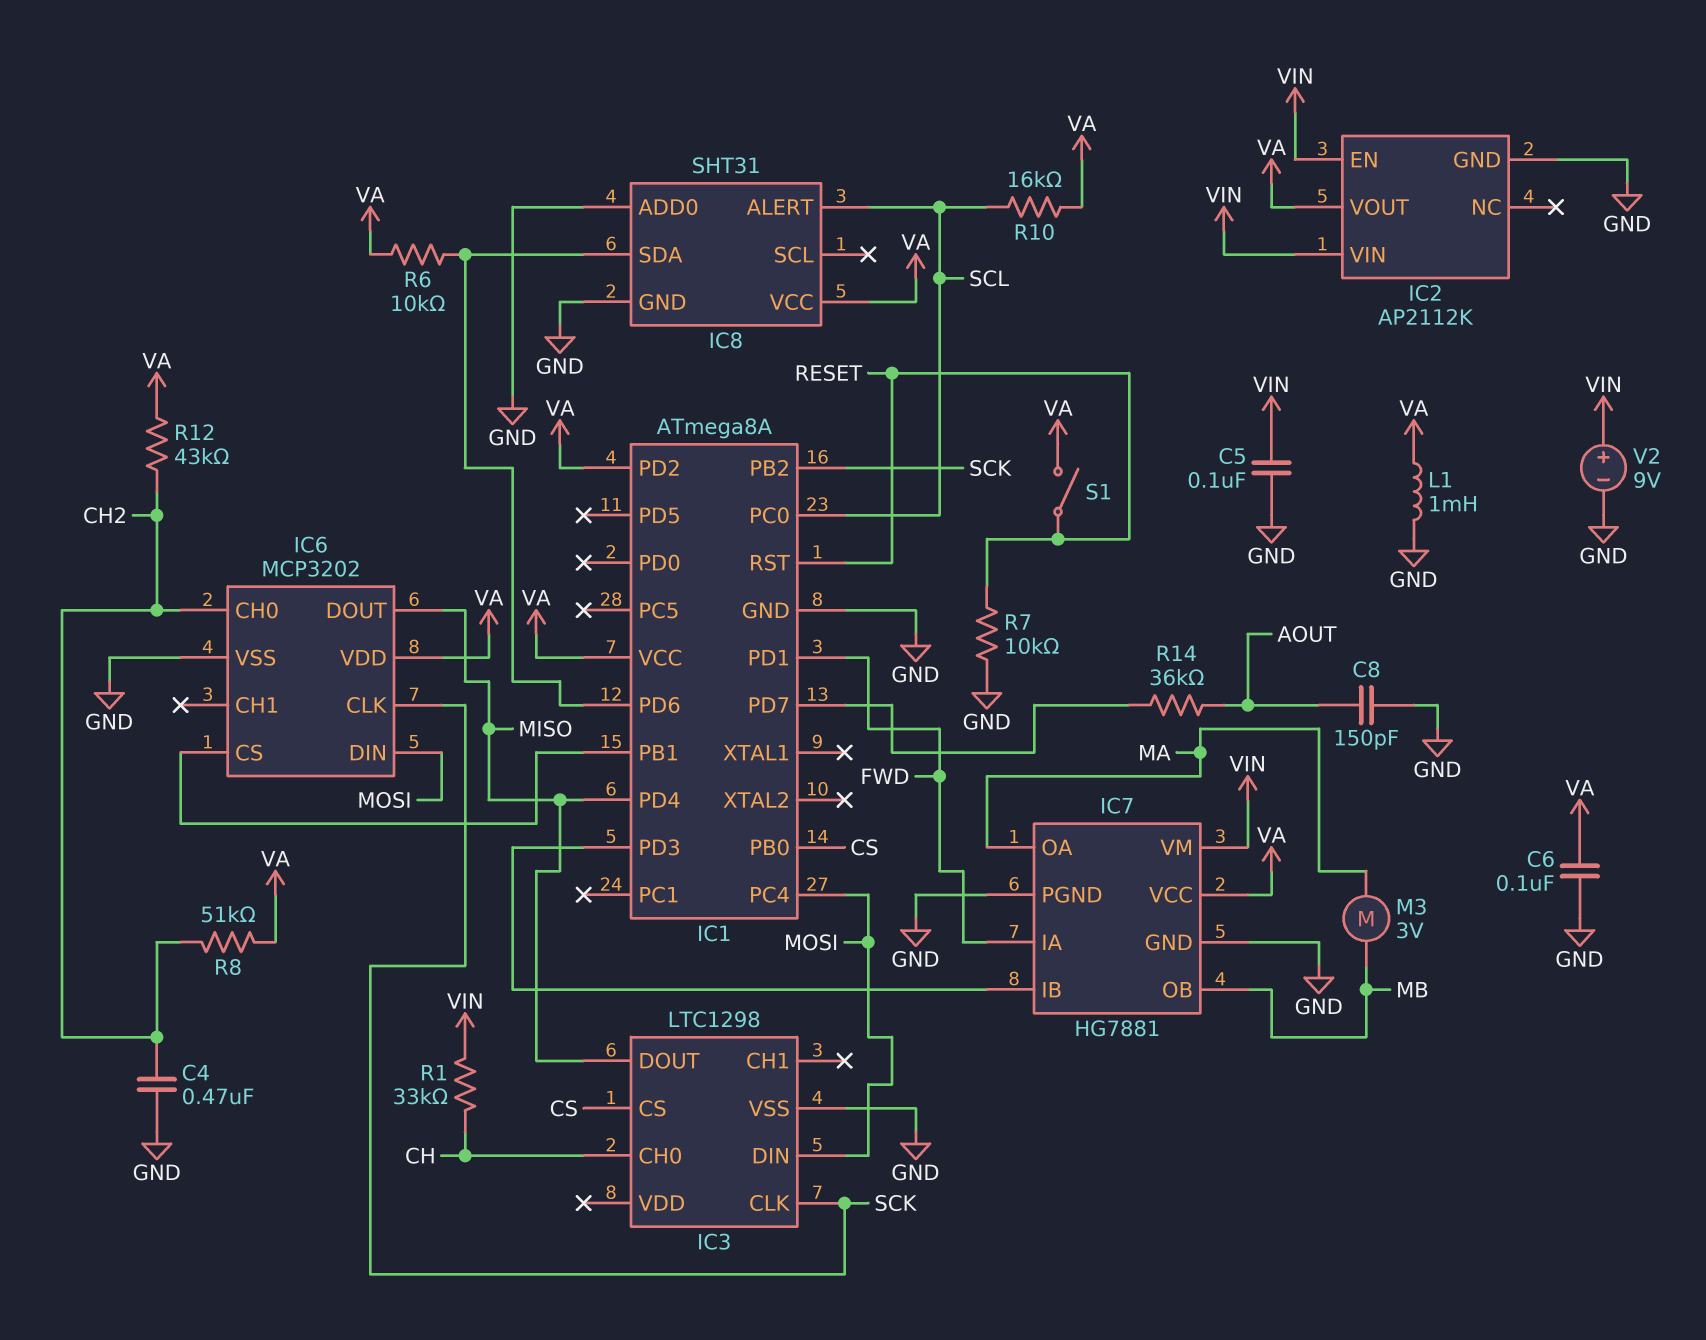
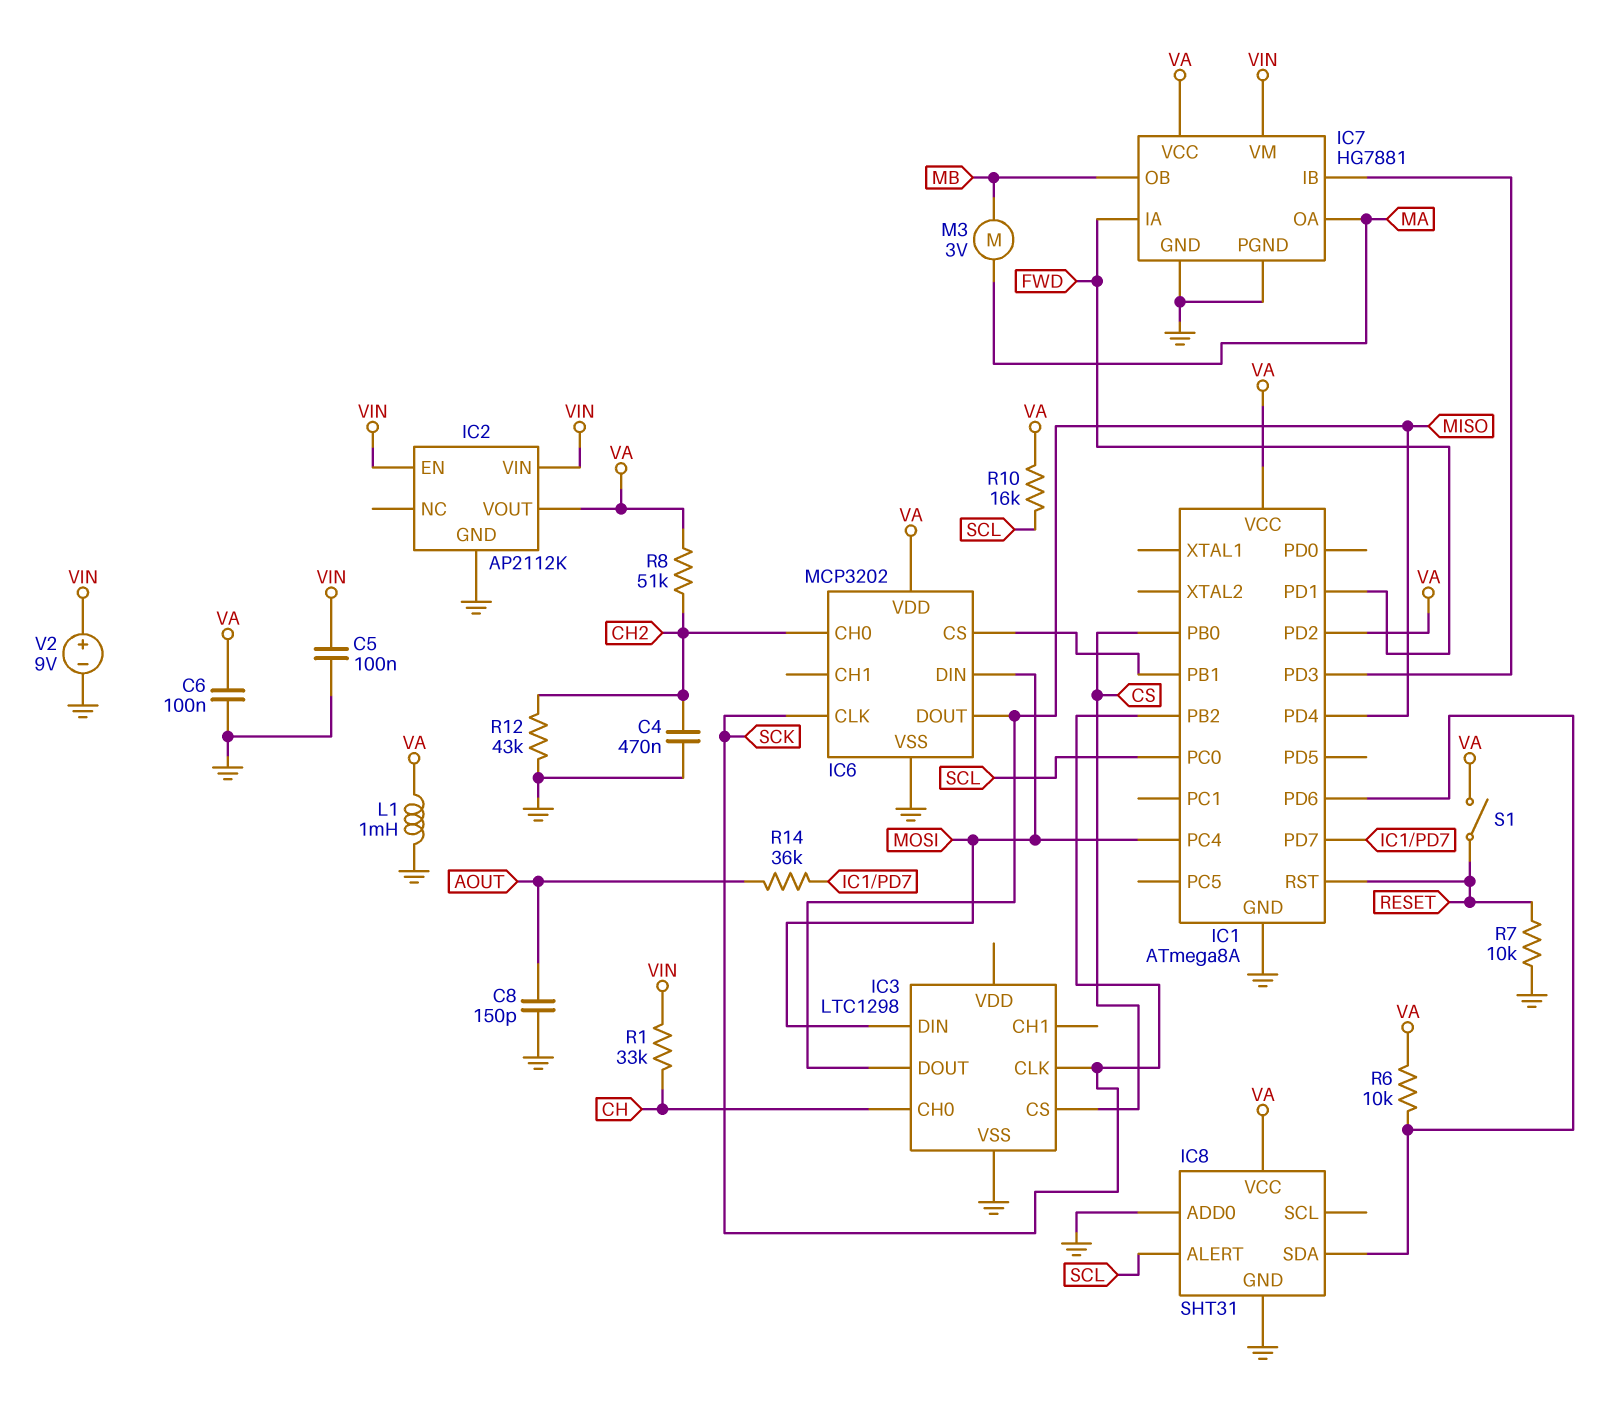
R12: 43k (CH2, VA) -> 43k (CH2, GND)

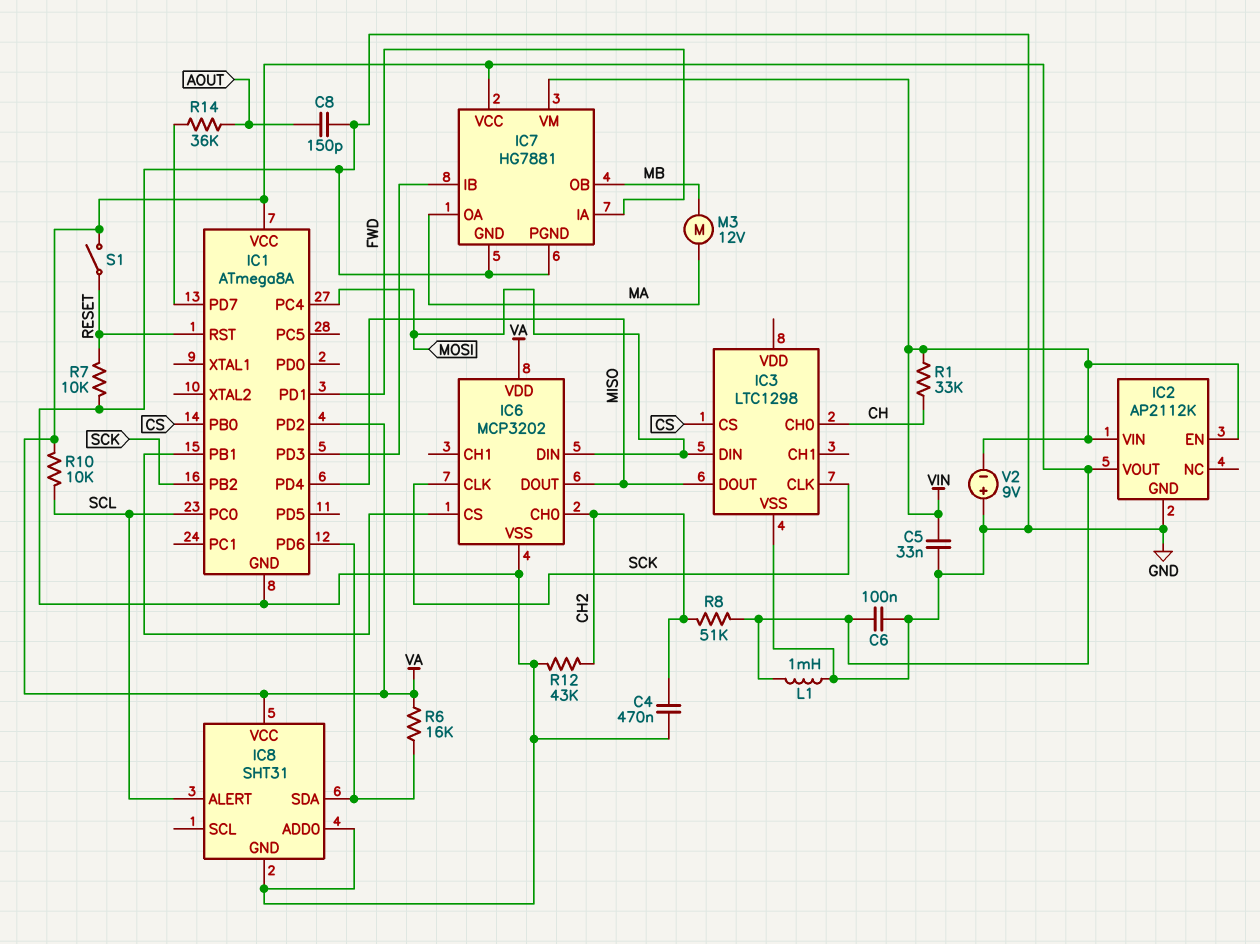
C5: 100nF (GND, VIN) -> 33nF (GND, VIN)
M3: motor 3V (MA, MB) -> motor 12V (MA, MB)
R6: 10k (IC1/PD6, VA) -> 16k (IC1/PD6, VA)
R10: 16k (SCL, VA) -> 10k (SCL, VA)
V2: 9V (plus VIN, minus GND) -> 9V (plus GND, minus VIN)

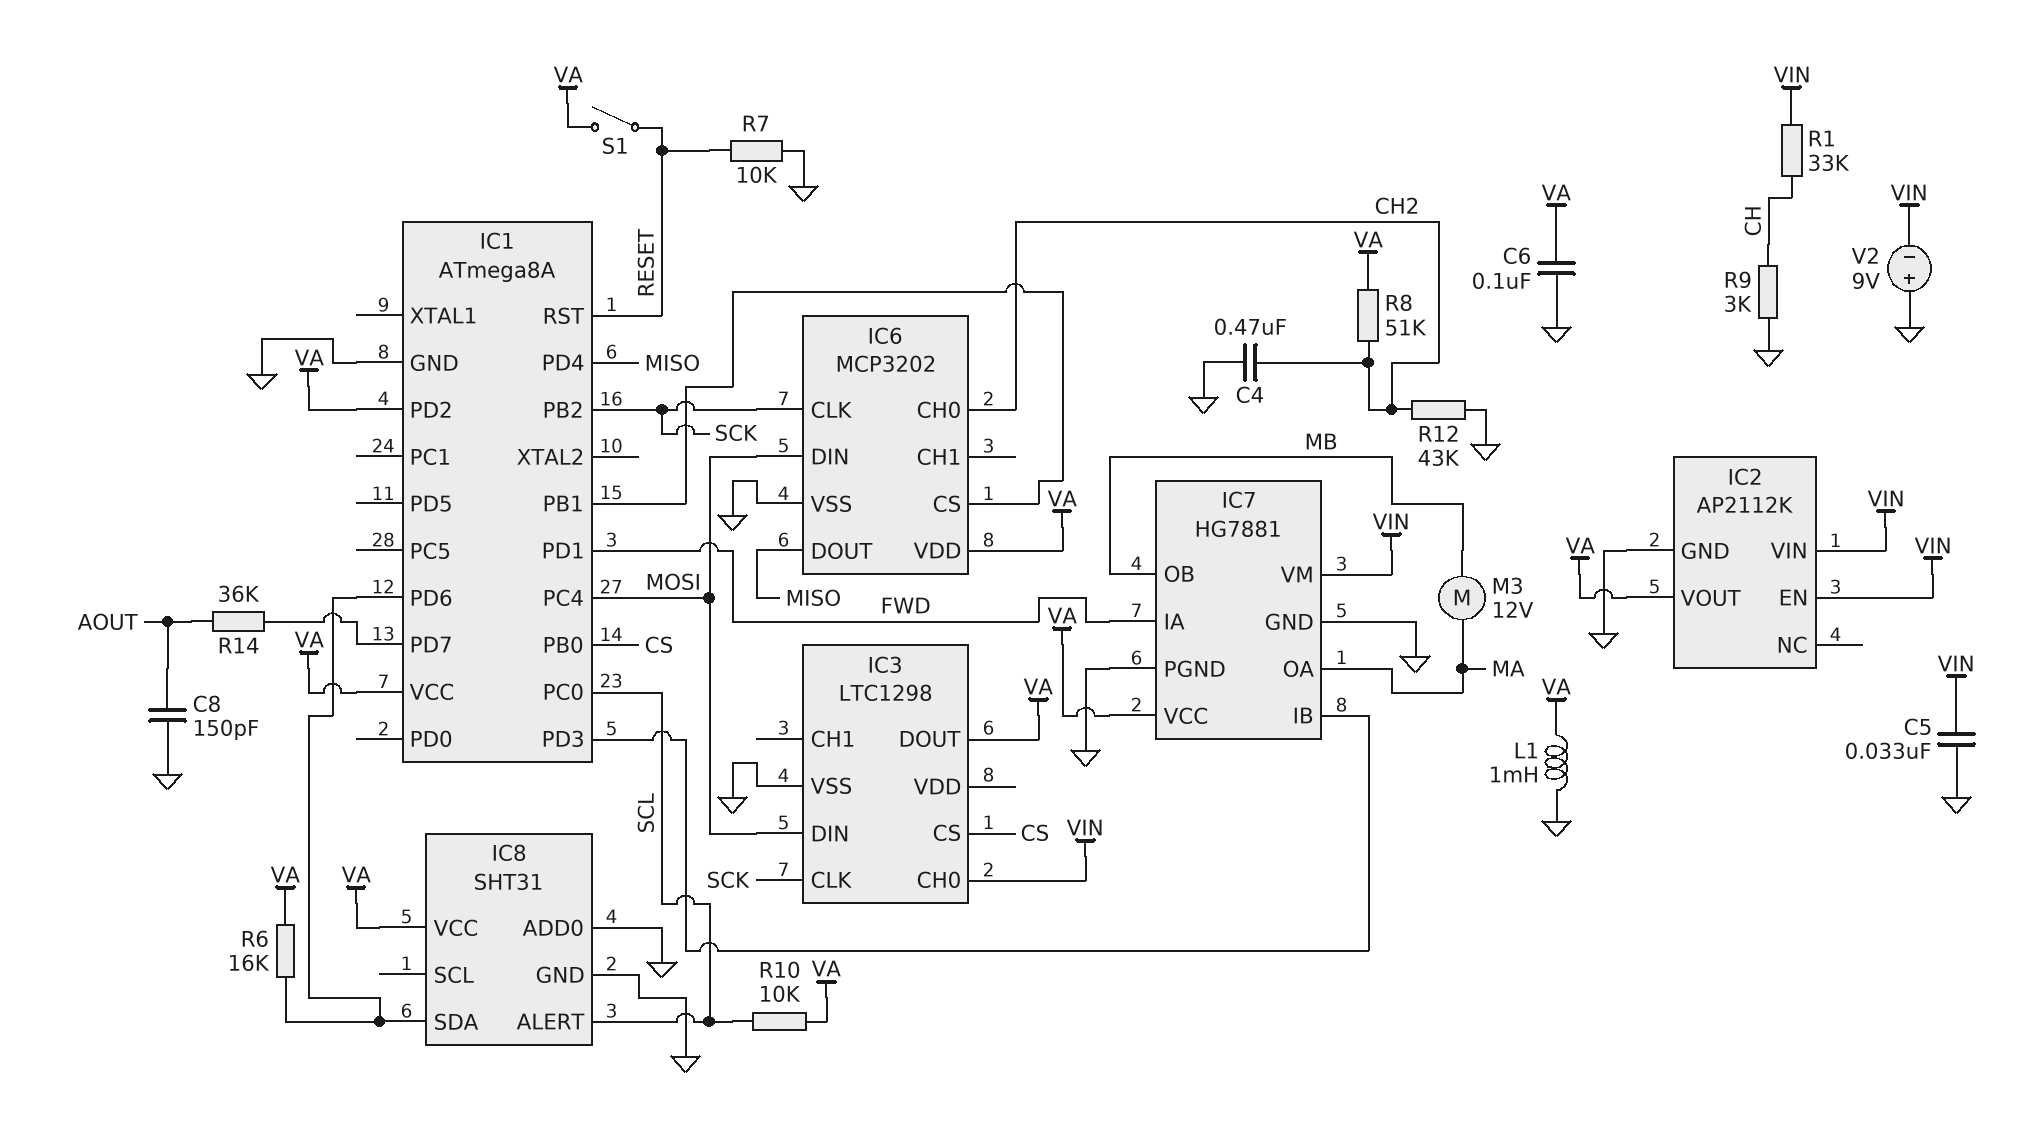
IC3 pin CH0: CH -> VIN
IC3 pin DOUT: MISO -> VA
R9: none -> 3k (CH, GND)

